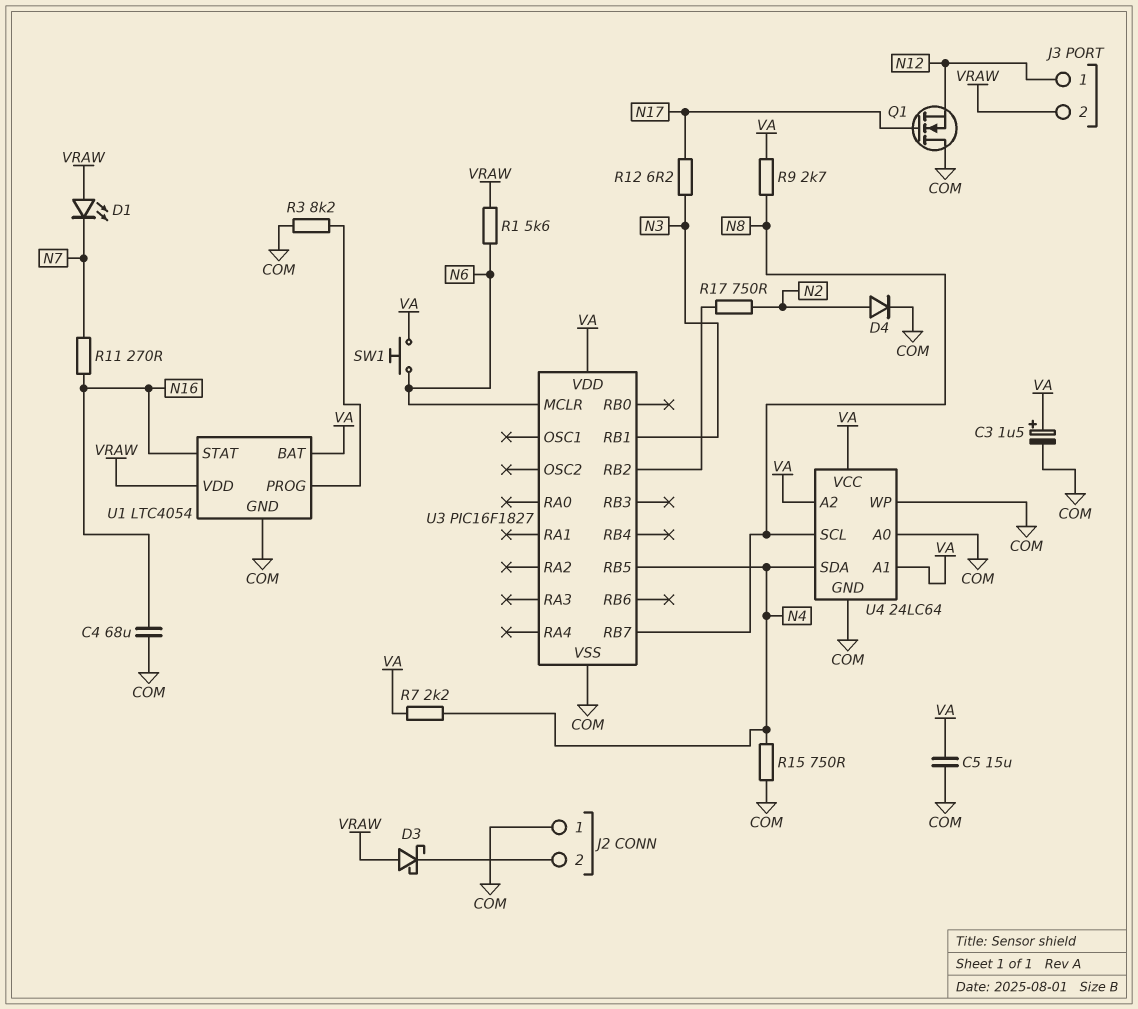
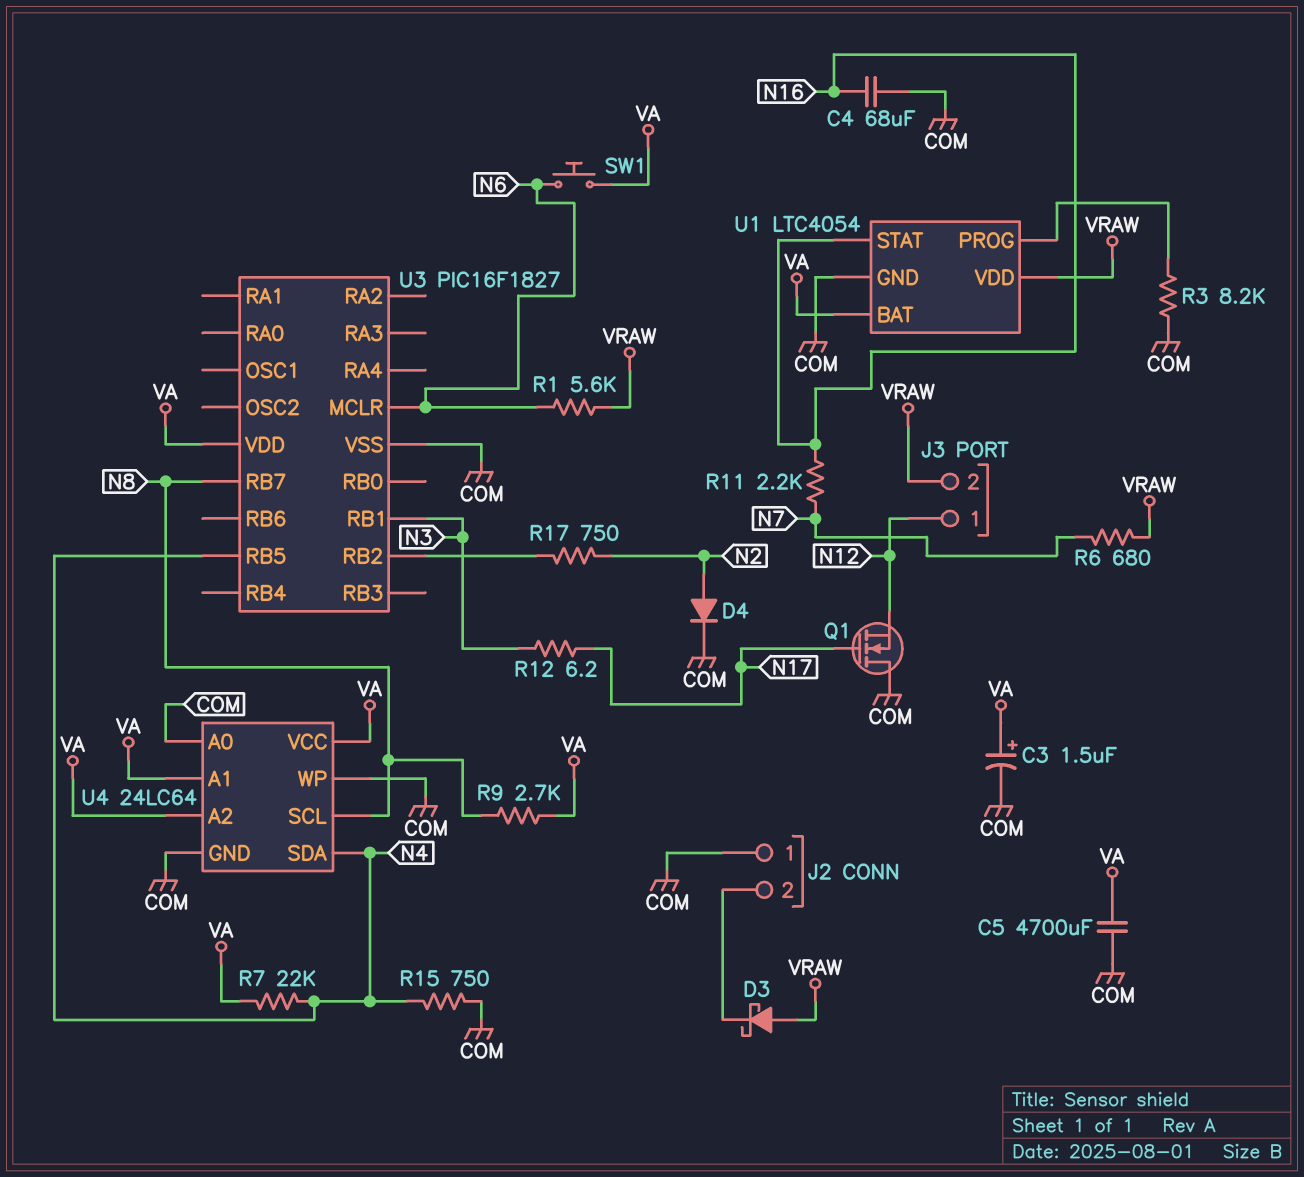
C5: 15uF (COM, VA) -> 4700uF (COM, VA)
D1: LED (A VRAW, K N7) -> none
R6: none -> 680 (N7, VRAW)
R7: 2.2k (N4, VA) -> 22k (N4, VA)
R11: 270 (N7, N16) -> 2.2k (N7, N16)

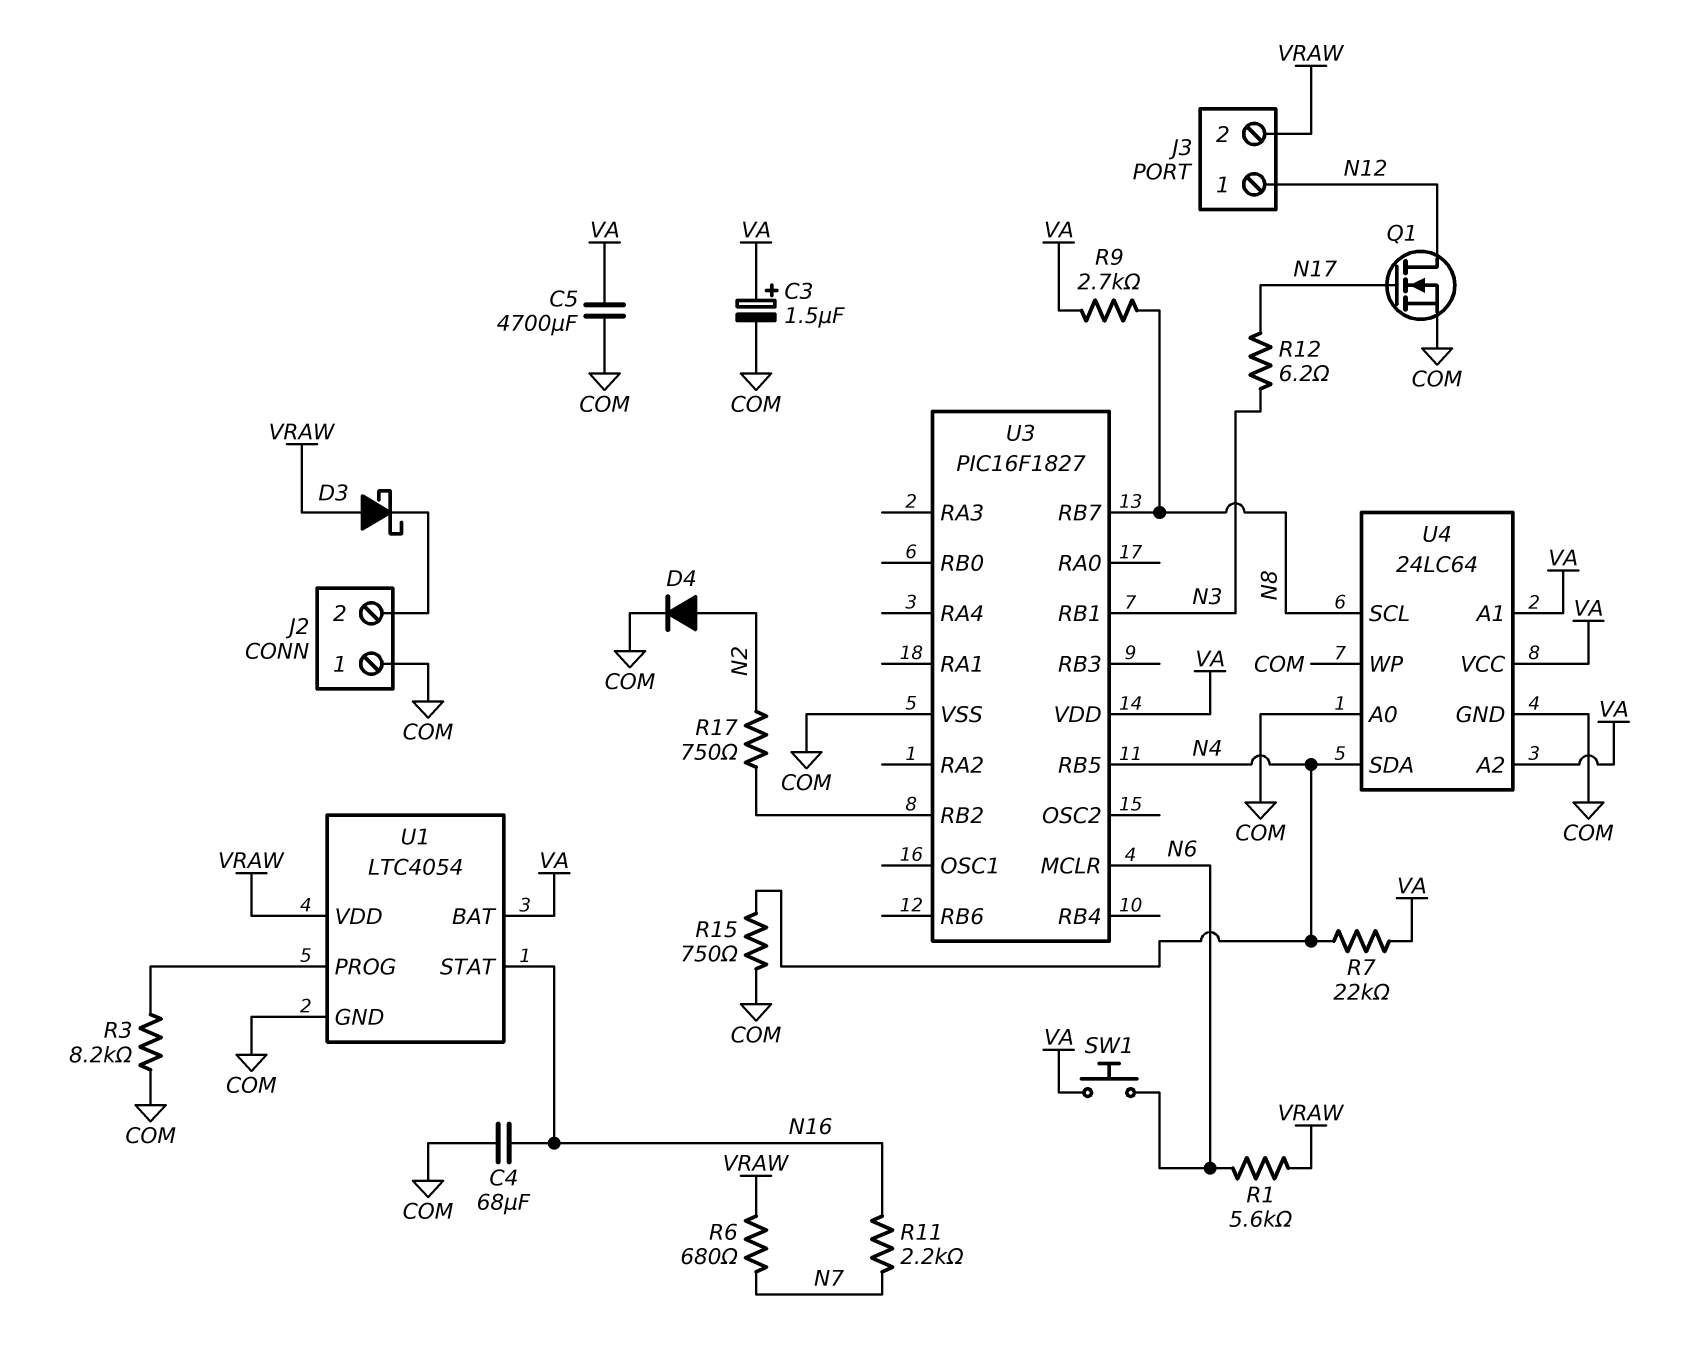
Q1: NMOS (G N17, D COM, S N12) -> NMOS (G N17, D N12, S COM)

